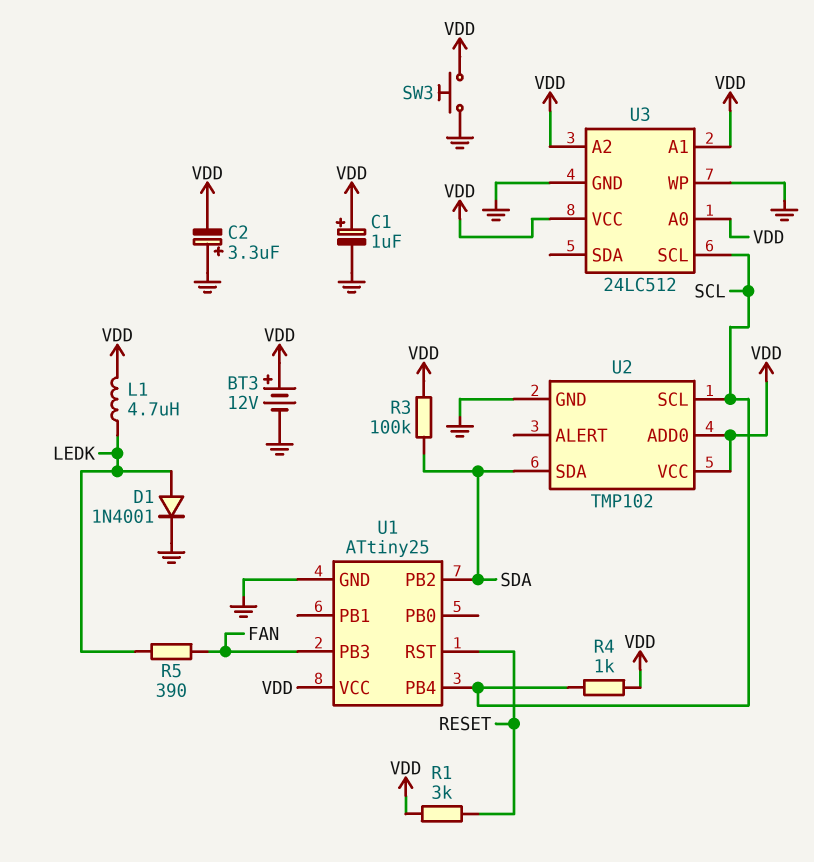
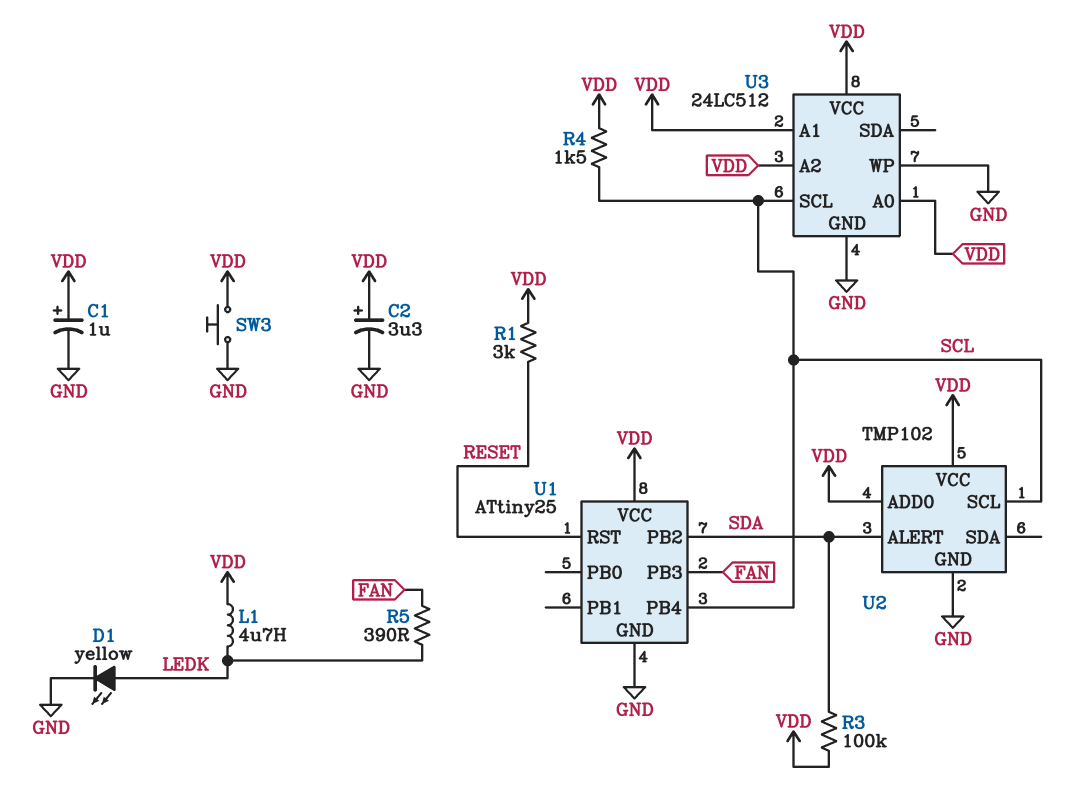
BT3: 12V (plus VDD, minus GND) -> none
C2: 3.3uF (plus GND, minus VDD) -> 3.3uF (plus VDD, minus GND)
D1: diode 1N4001 (A LEDK, K GND) -> LED yellow (A LEDK, K GND)
R4: 1k (SCL, VDD) -> 1.5k (SCL, VDD)
U2 pin ALERT: none -> SDA
U2 pin SDA: SDA -> none

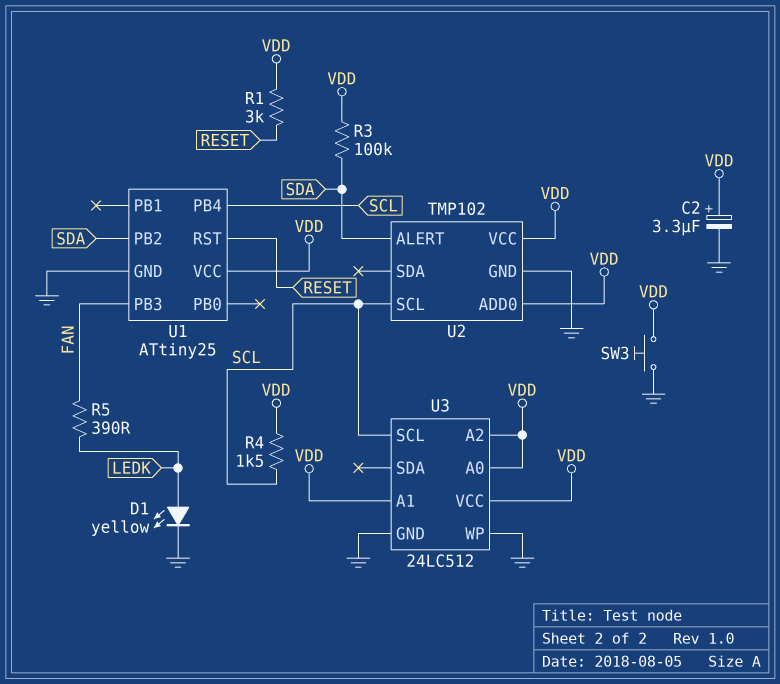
C1: 1uF (plus VDD, minus GND) -> none
L1: 4.7uH (LEDK, VDD) -> none

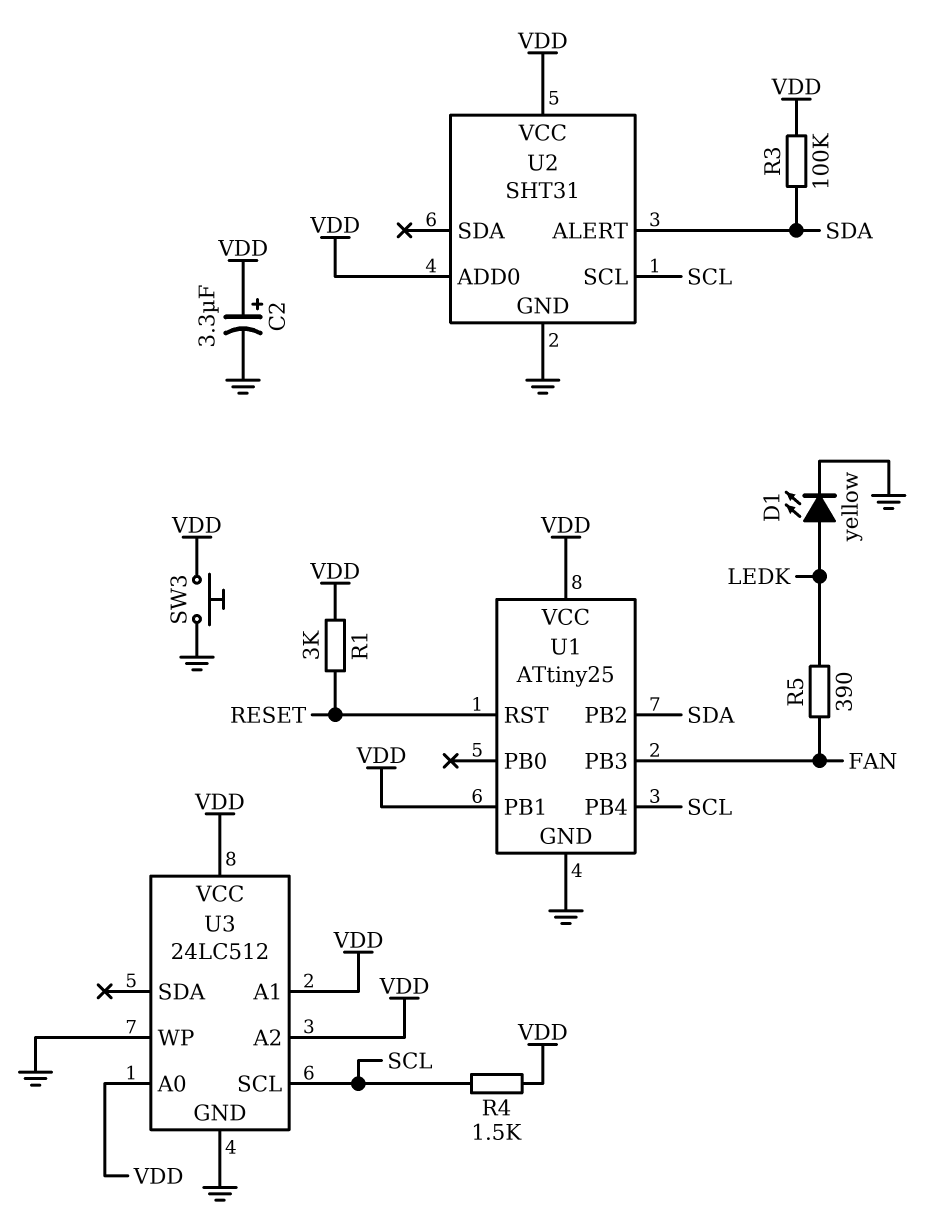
U1 pin PB1: none -> VDD
U2: TMP102 -> SHT31

